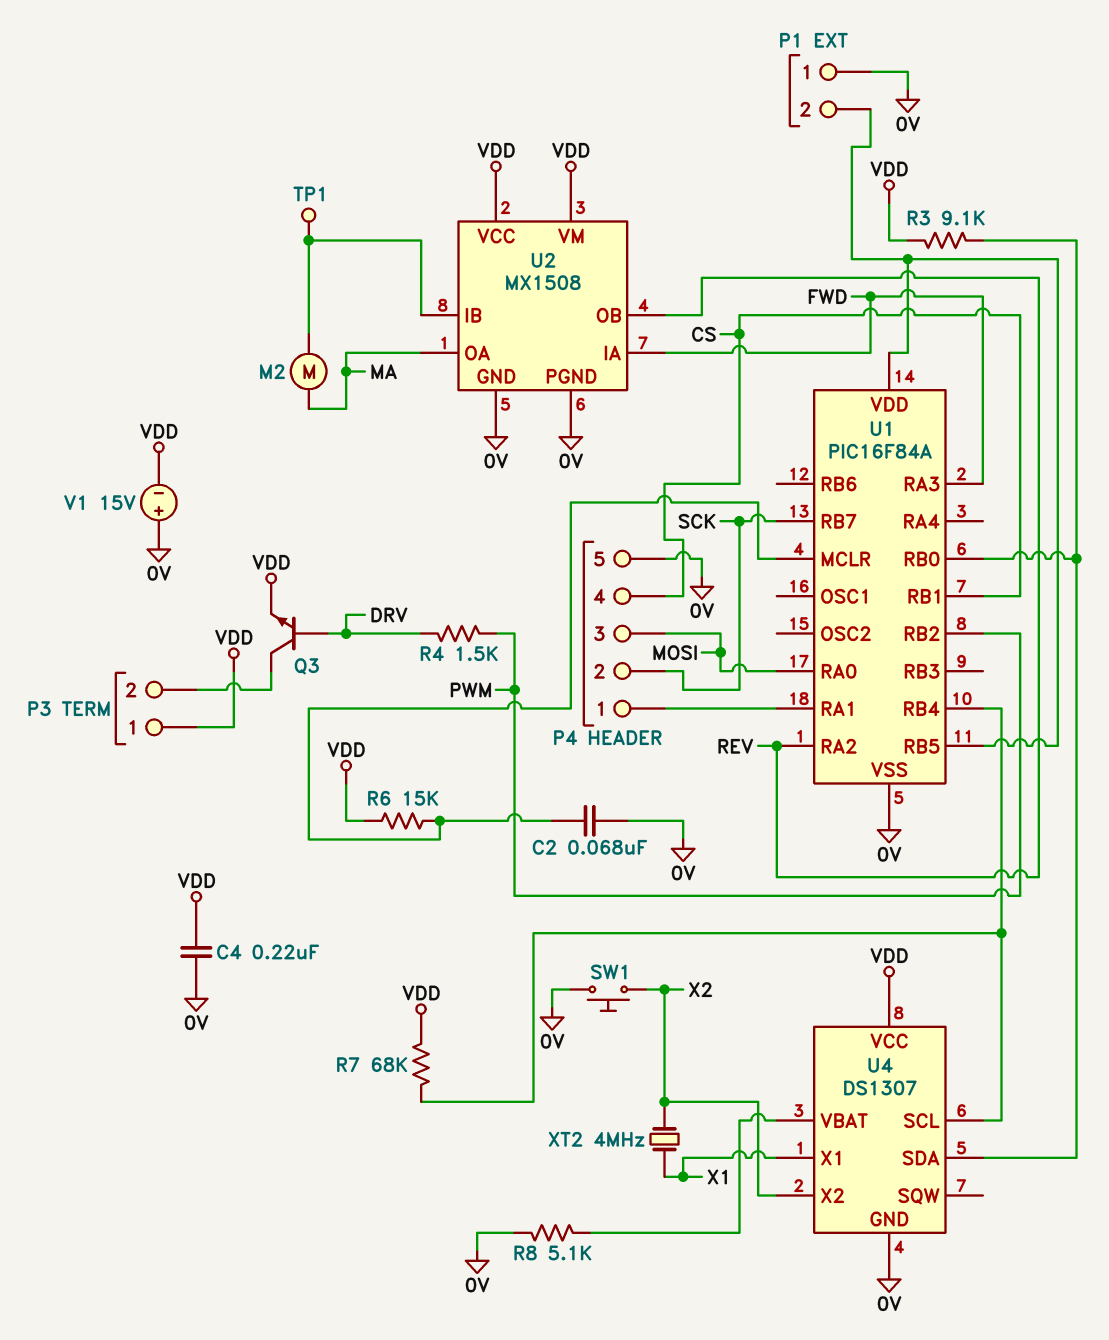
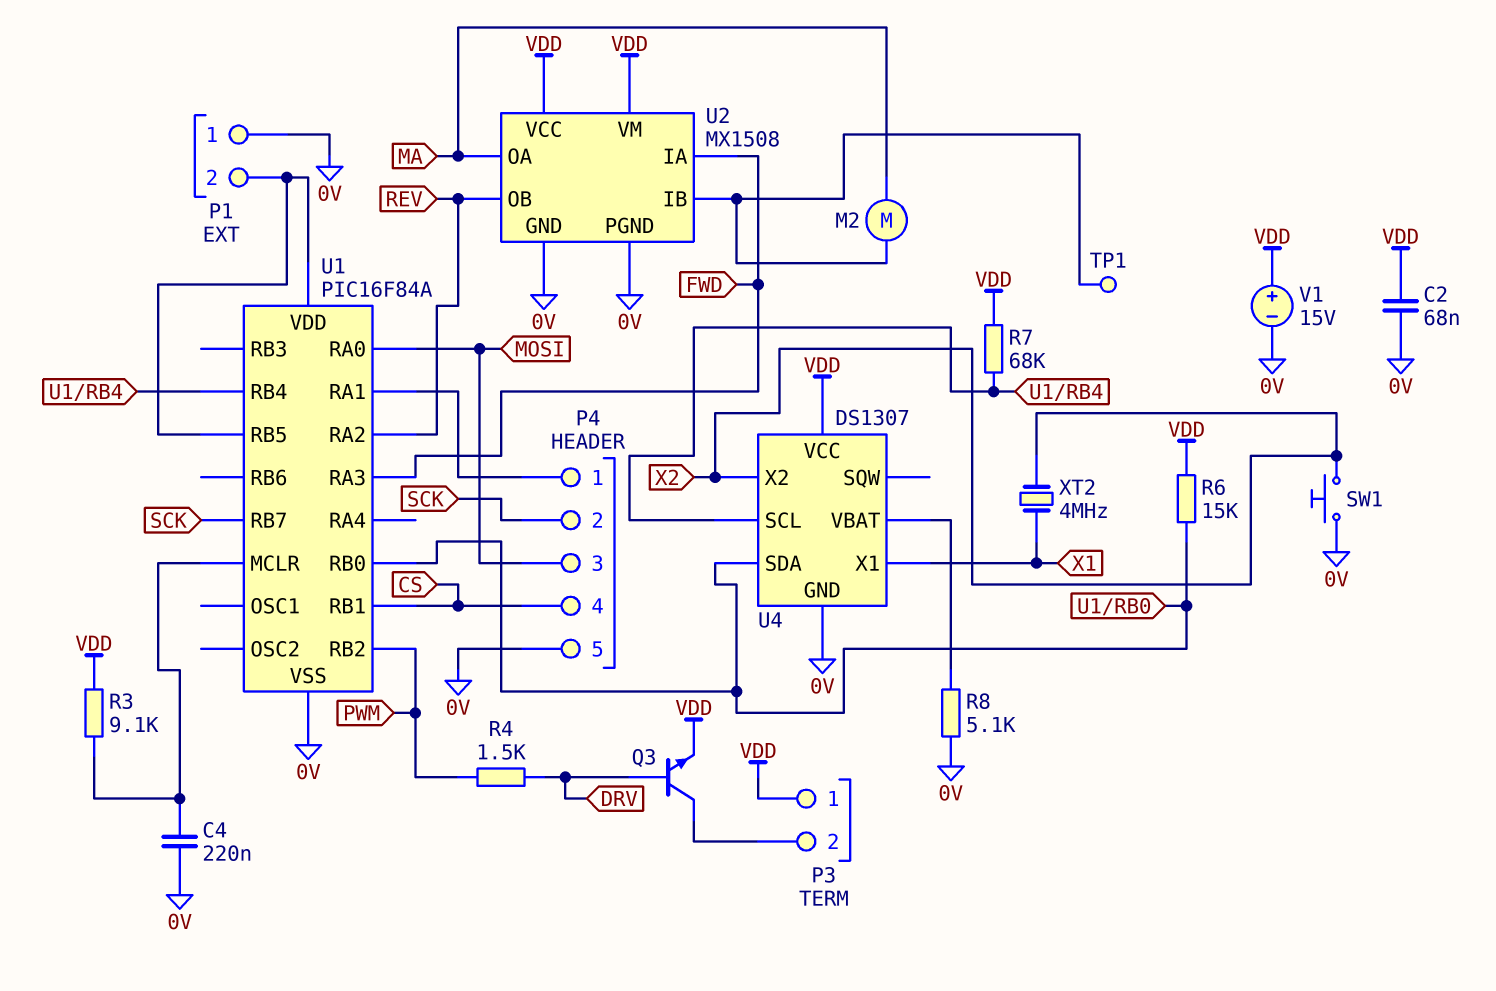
C2: 68nF (0V, U1/MCLR) -> 68nF (0V, VDD)
C4: 220nF (0V, VDD) -> 220nF (0V, U1/MCLR)
R3: 9.1k (U1/RB0, VDD) -> 9.1k (U1/MCLR, VDD)
R6: 15k (U1/MCLR, VDD) -> 15k (U1/RB0, VDD)
V1: 15V (plus 0V, minus VDD) -> 15V (plus VDD, minus 0V)

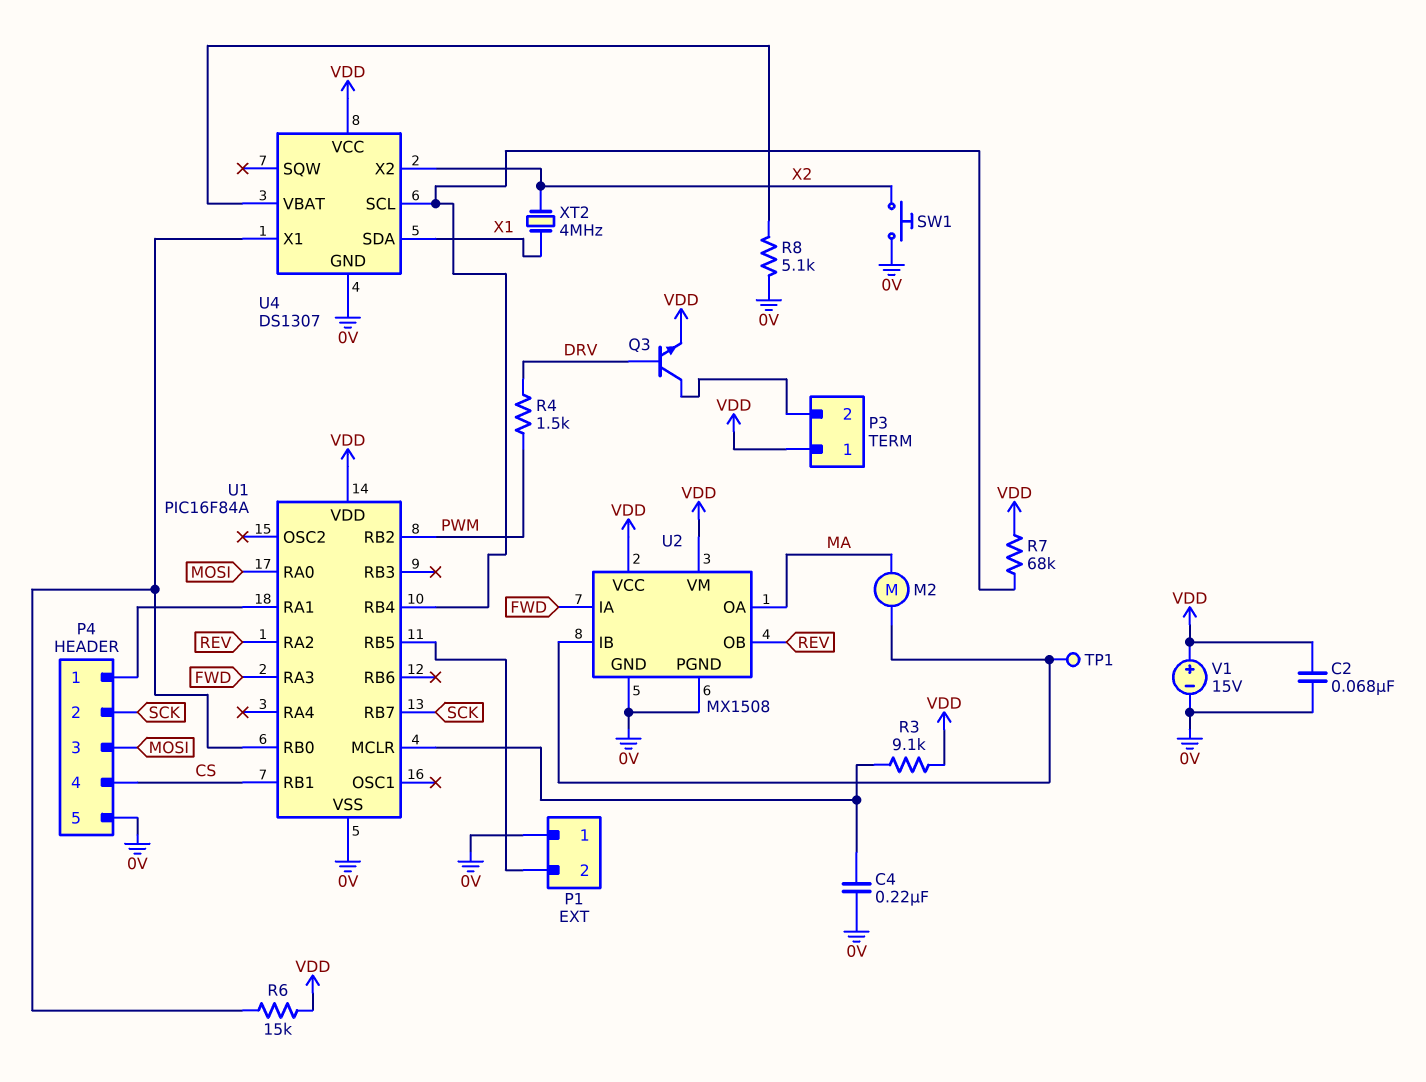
U1 pin VDD: P1/2 -> VDD
U4 pin SDA: U1/RB0 -> X1
U4 pin X1: X1 -> U1/RB0

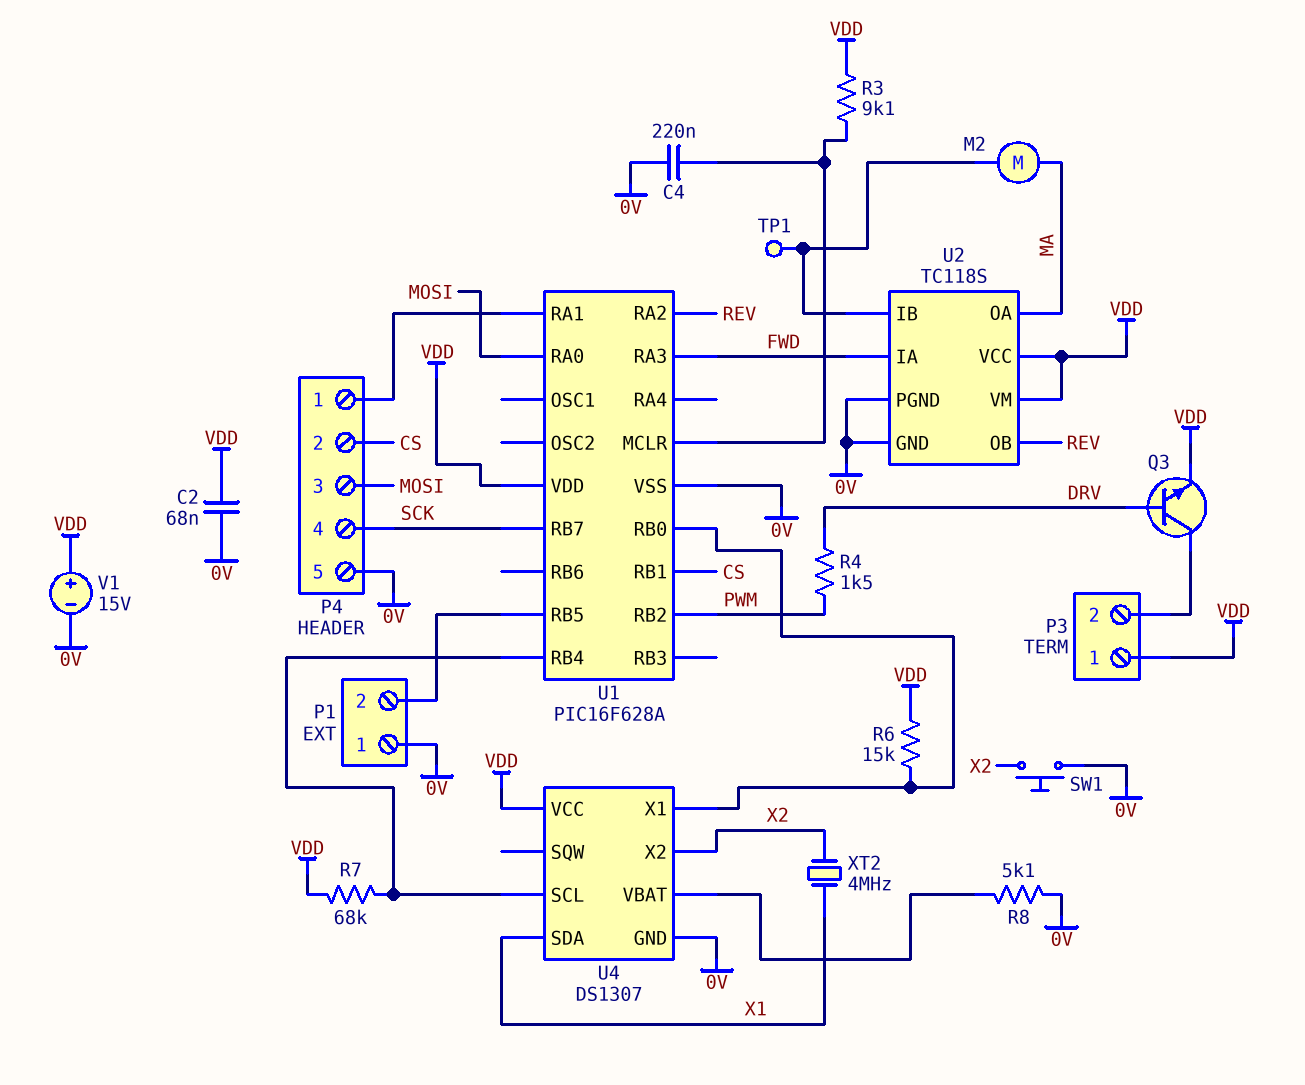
P4 pin 2: SCK -> CS
P4 pin 4: CS -> SCK
U1: PIC16F84A -> PIC16F628A
U2: MX1508 -> TC118S

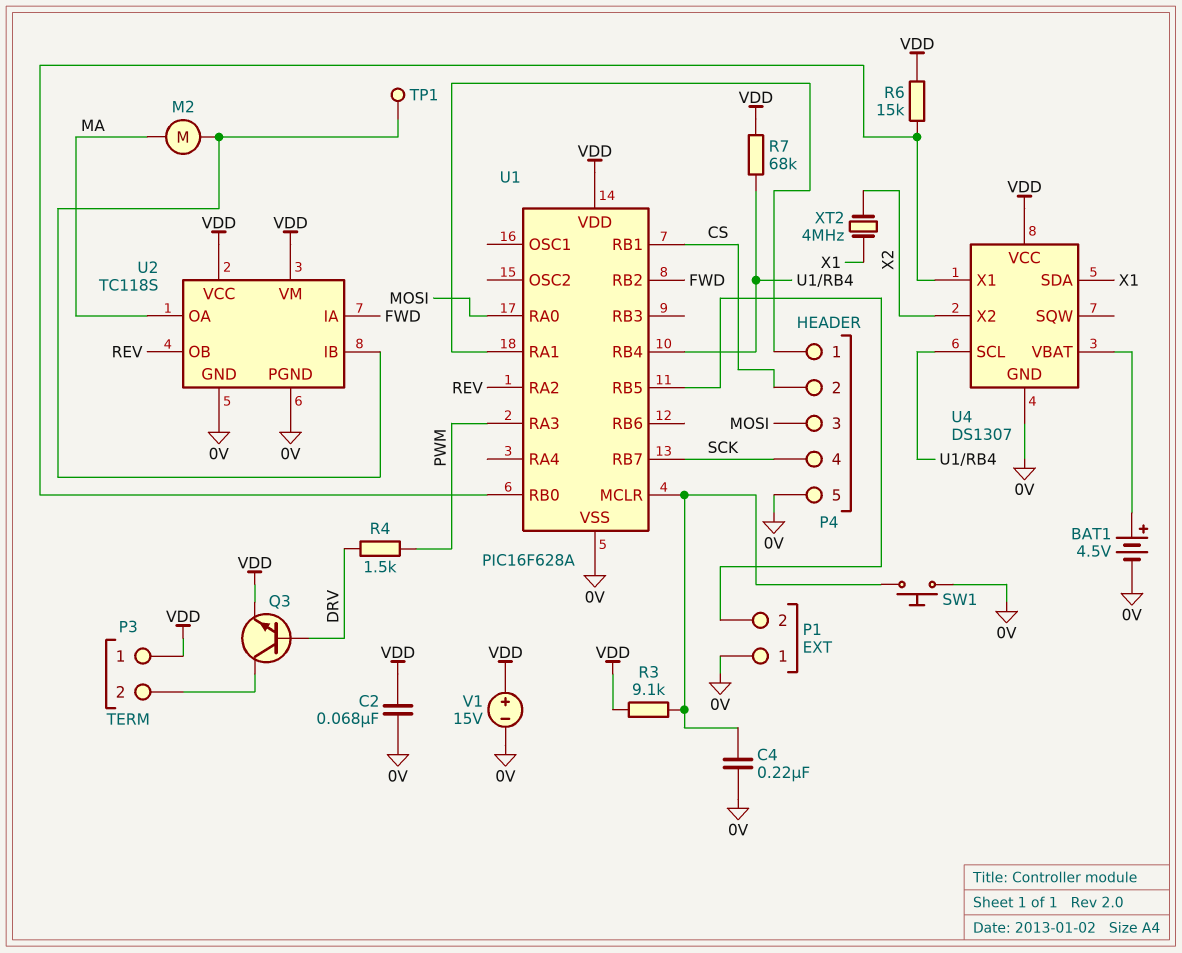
BAT1: none -> 4.5V (plus U4/VBAT, minus 0V)
R8: 5.1k (0V, U4/VBAT) -> none
SW1: button (0V, X2) -> button (0V, U1/MCLR)
U1 pin RA3: FWD -> PWM
U1 pin RB2: PWM -> FWD

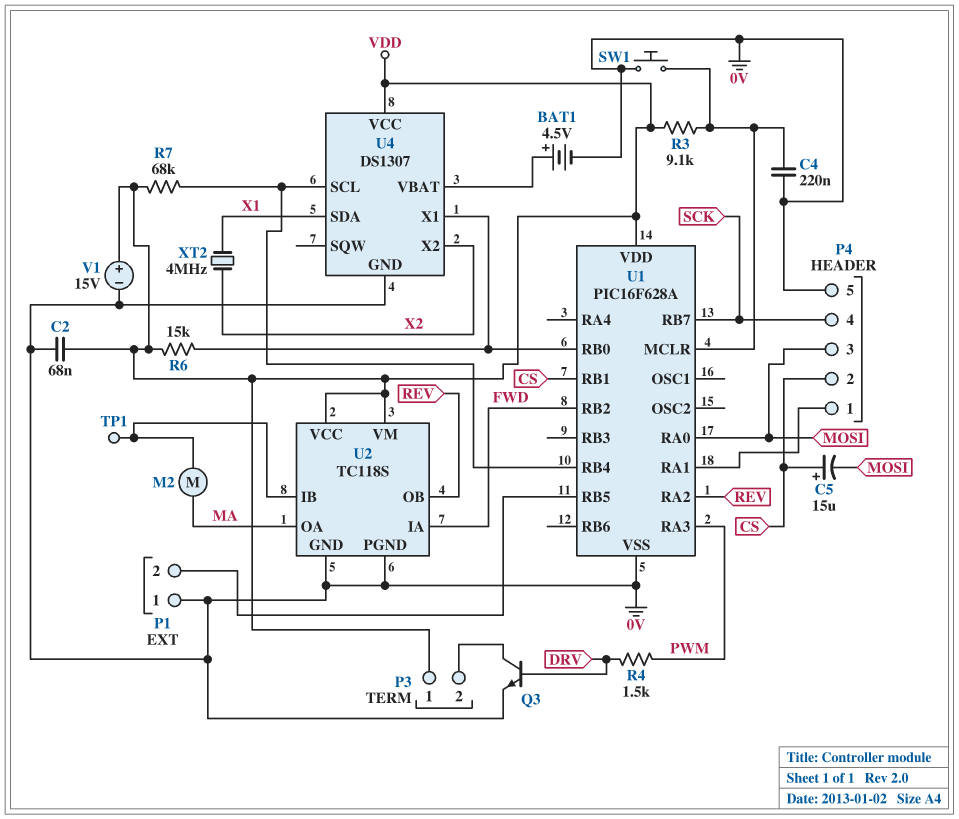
C5: none -> 15uF (plus CS, minus MOSI)
Q3: NPN (B DRV, C P3/2, E VDD) -> NPN (B DRV, C P3/2, E 0V)

